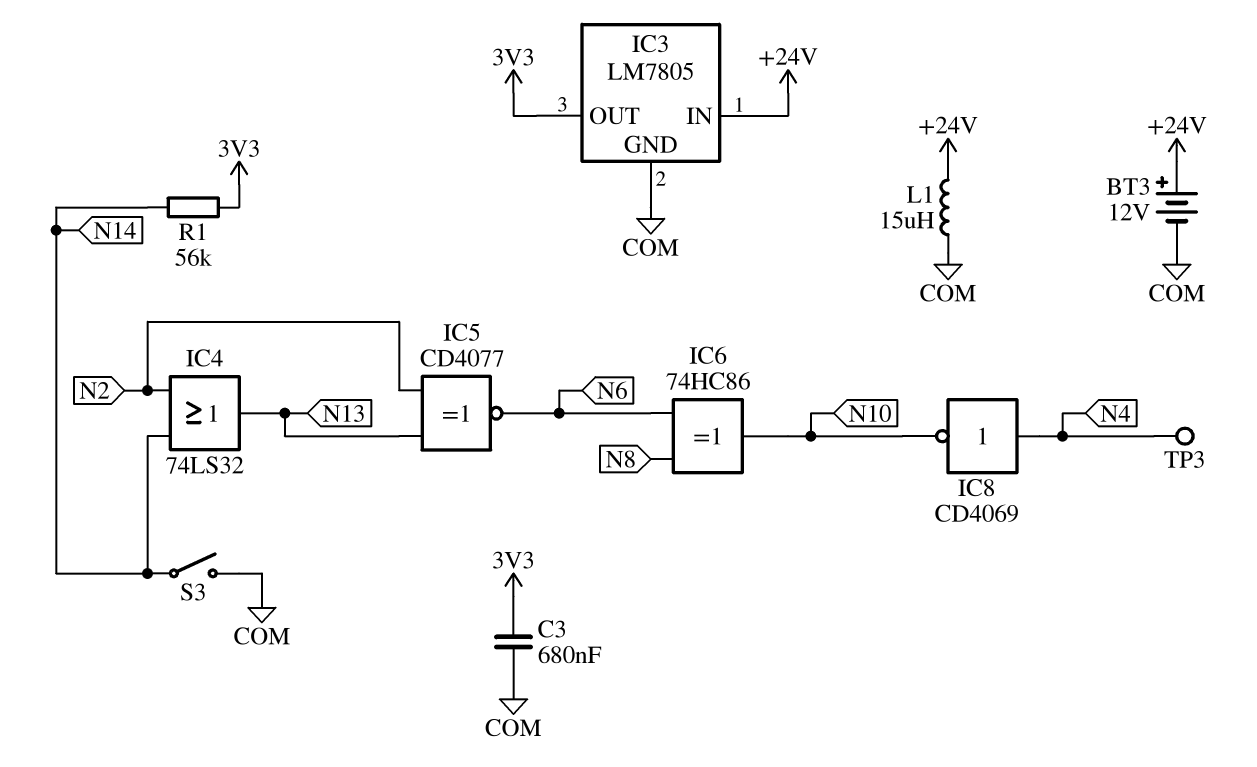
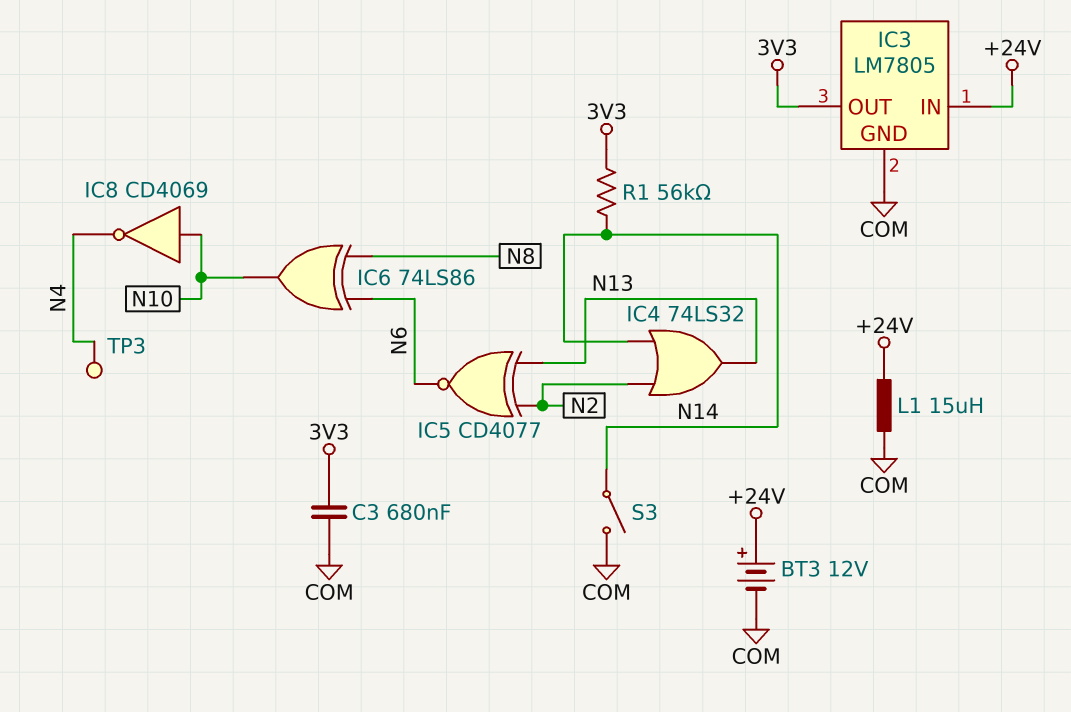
IC6: XOR 74HC86 (in N6, in N8, out N10) -> XOR 74LS86 (in N6, in N8, out N10)
IC8: NOT CD4069 (in N4, out N10) -> NOT CD4069 (in N10, out N4)

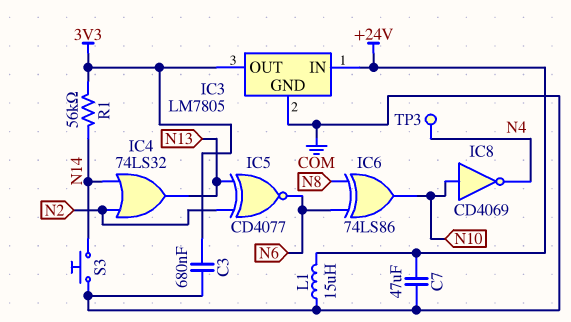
BT3: 12V (plus +24V, minus COM) -> none
C7: none -> 47uF (+24V, COM)
S3: switch (COM, N14) -> button (COM, N14)

